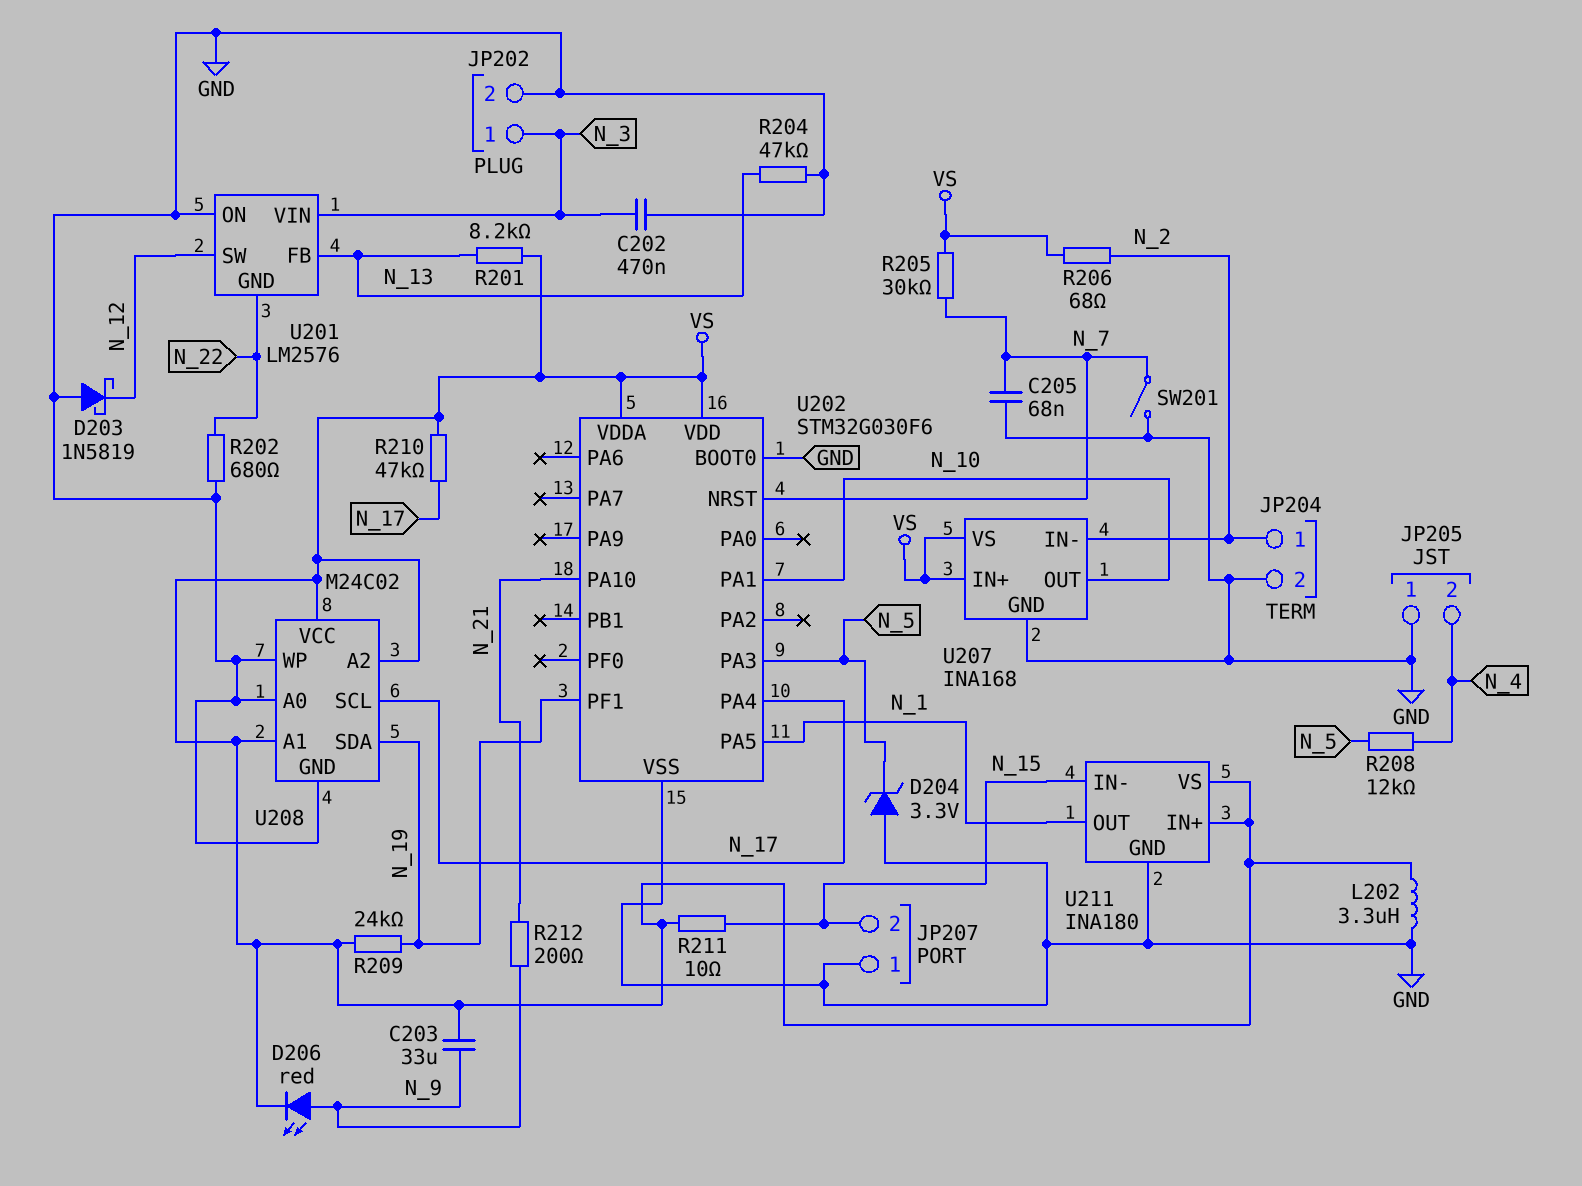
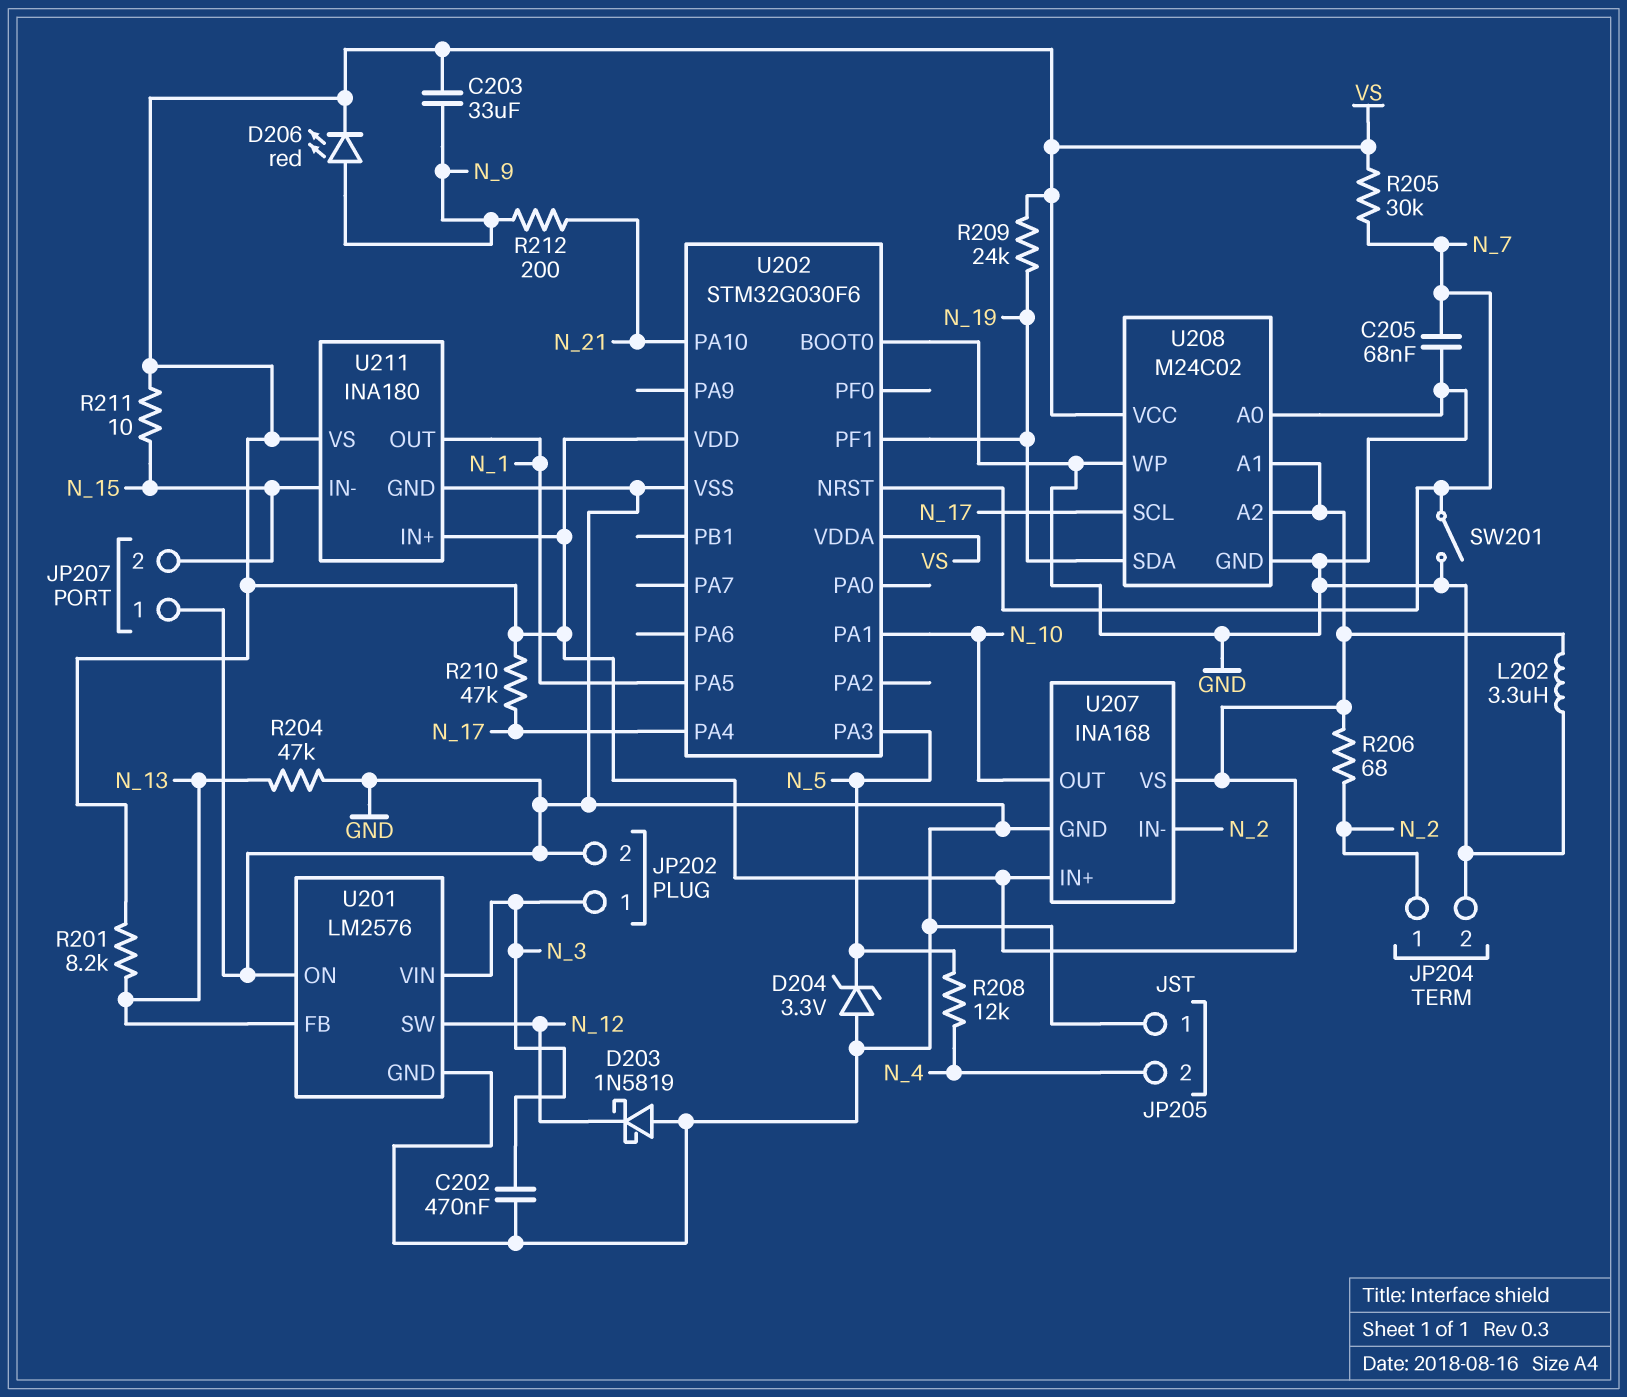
R202: 680 (GND, N_22) -> none
U201 pin GND: N_22 -> GND

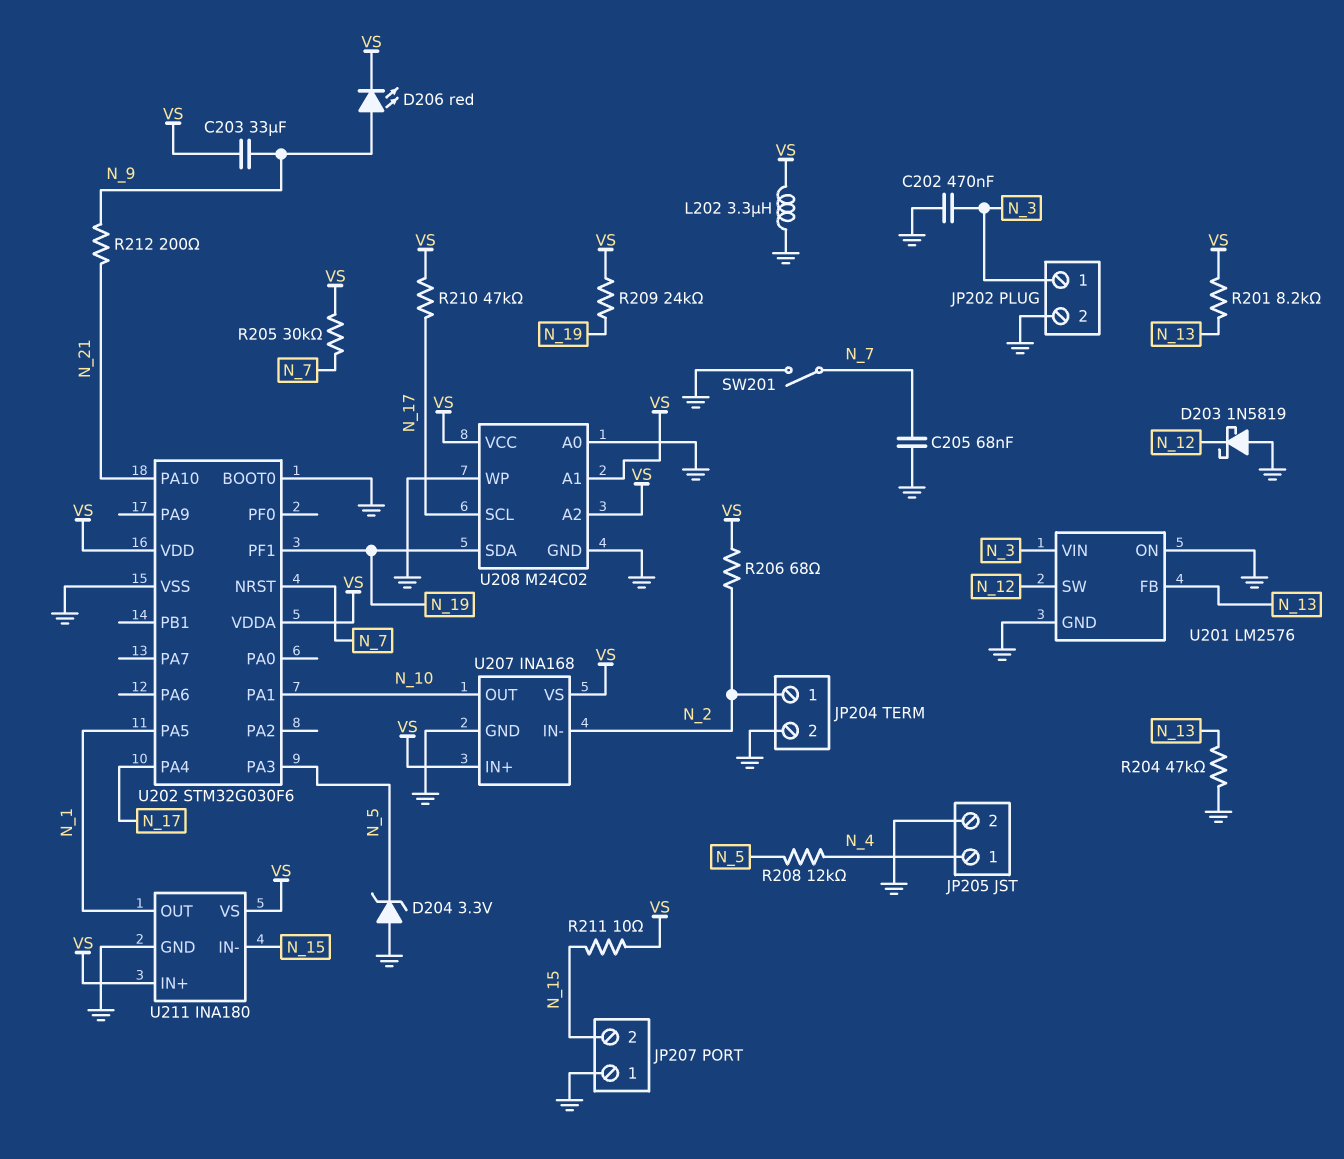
JP205 pin 1: GND -> N_4
JP205 pin 2: N_4 -> GND

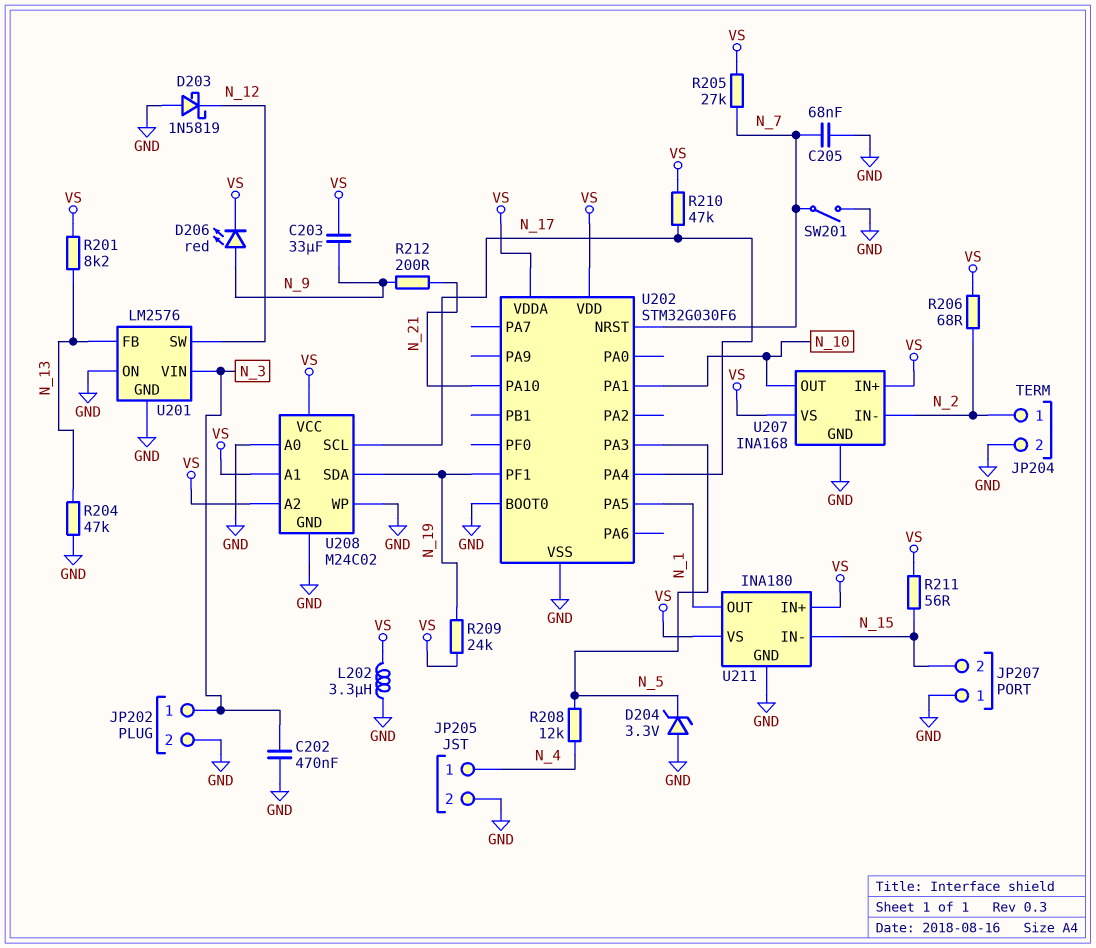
R205: 30k (N_7, VS) -> 27k (N_7, VS)
R211: 10 (N_15, VS) -> 56 (N_15, VS)

